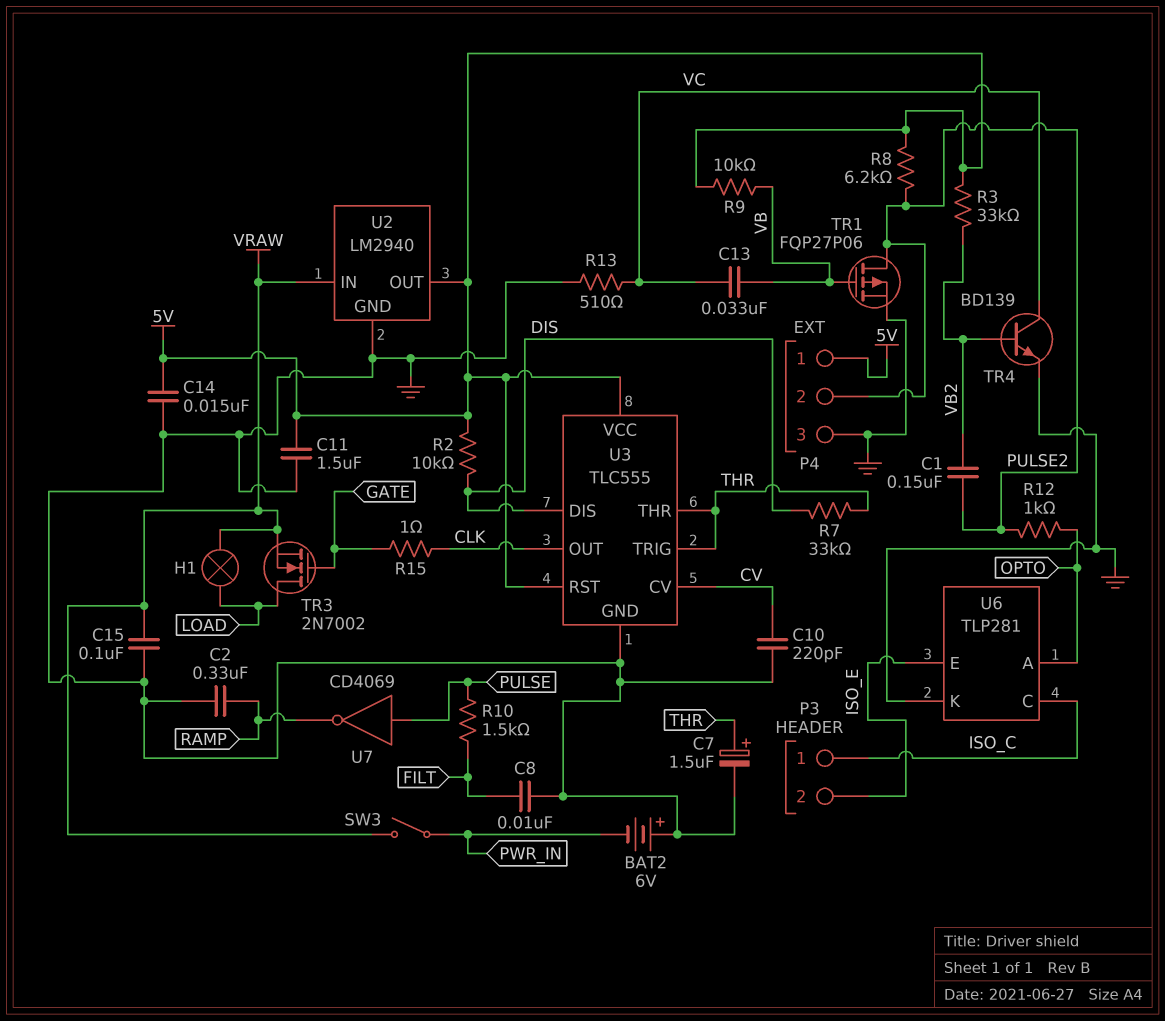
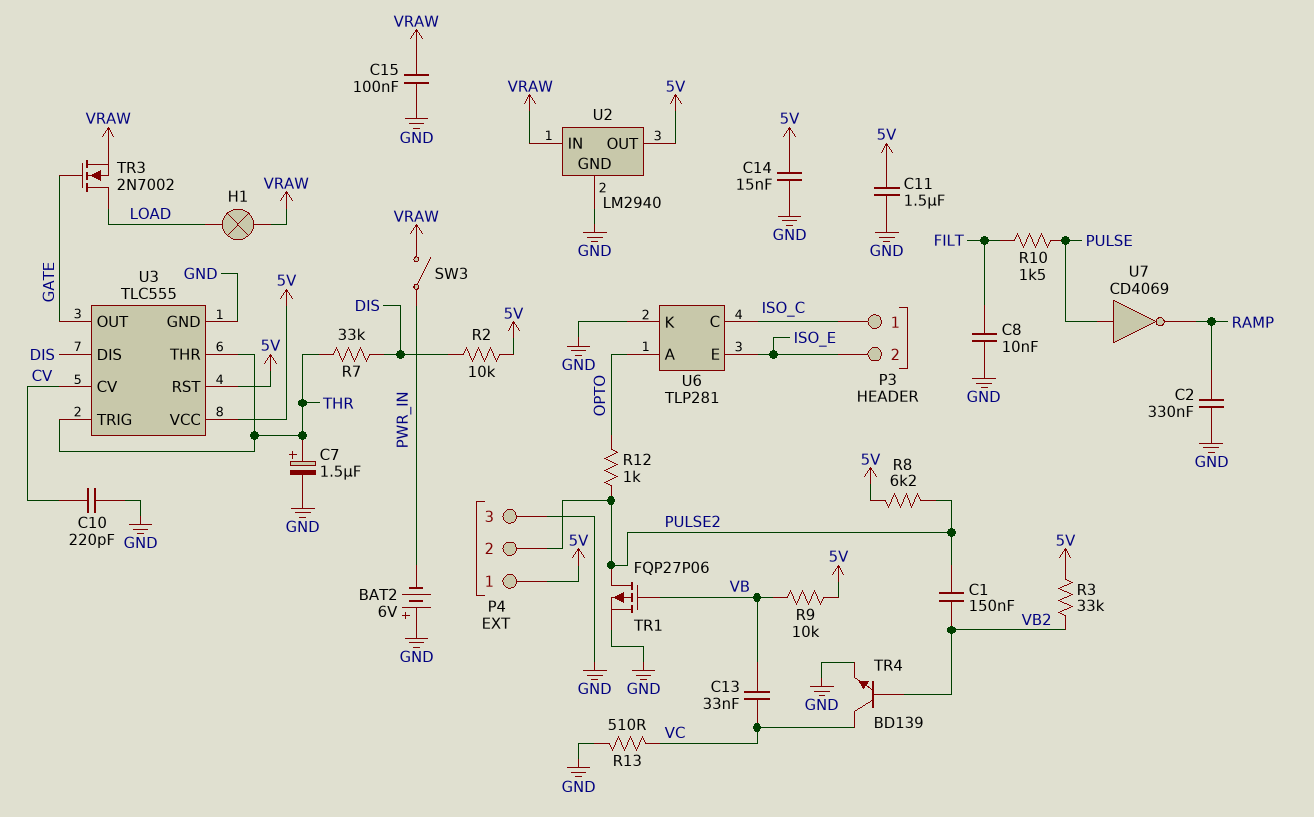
R15: 1 (CLK, GATE) -> none
U3 pin OUT: CLK -> GATE

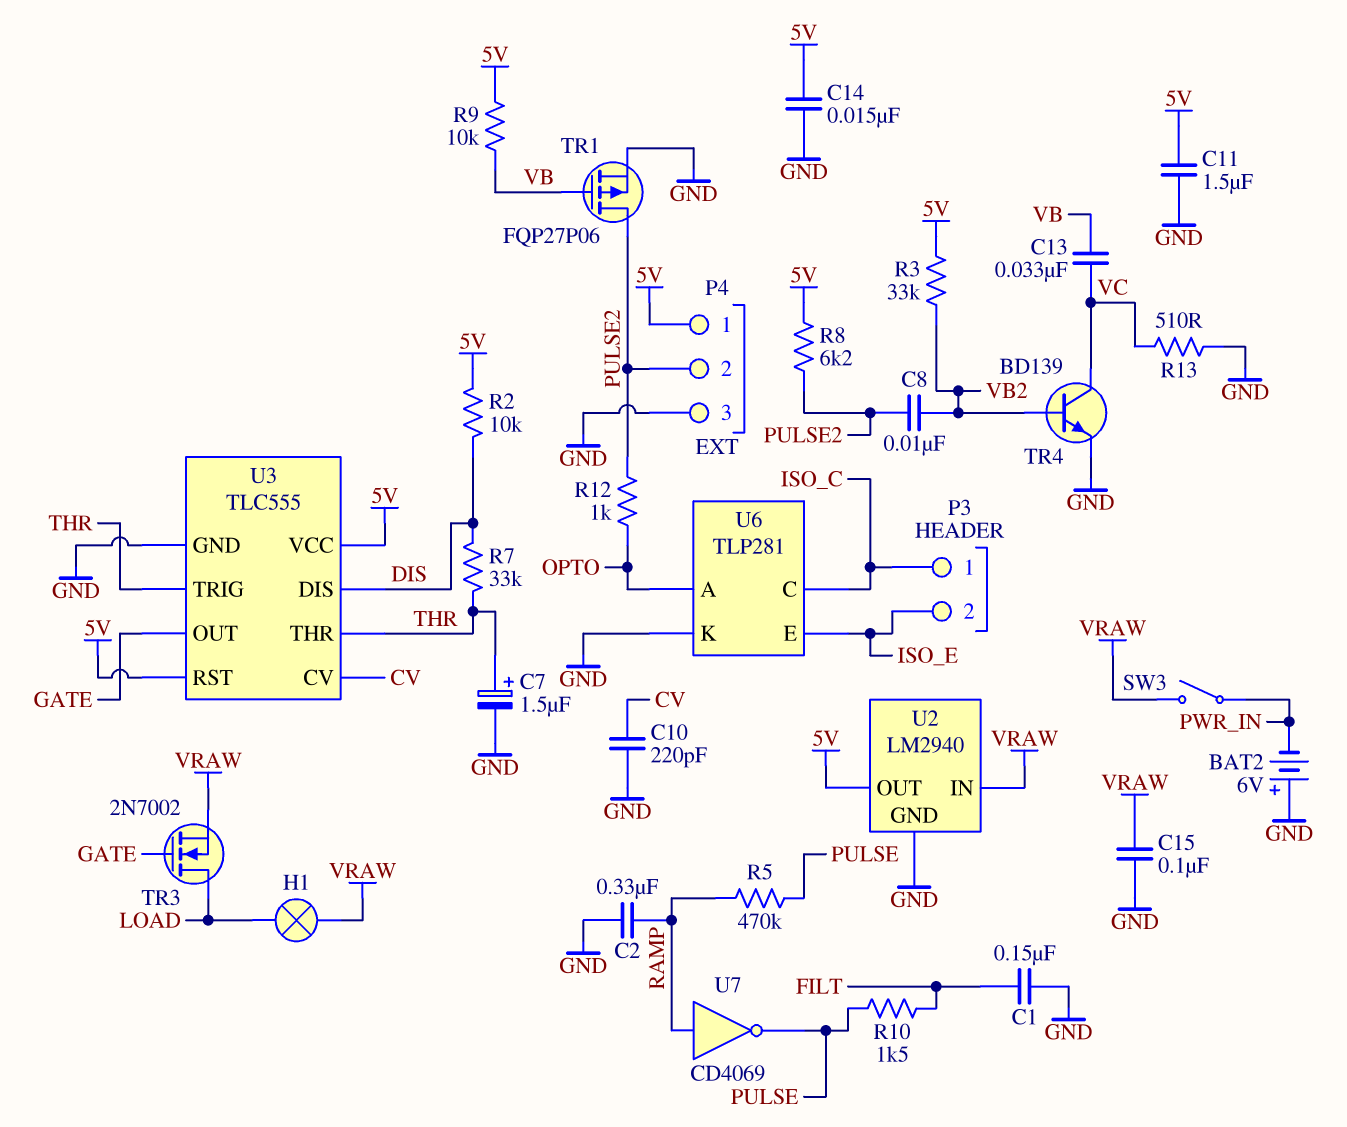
C1: 150nF (PULSE2, VB2) -> 150nF (FILT, GND)
C8: 10nF (FILT, GND) -> 10nF (PULSE2, VB2)
R5: none -> 470k (PULSE, RAMP)
U7: NOT CD4069 (in PULSE, out RAMP) -> NOT CD4069 (in RAMP, out PULSE)

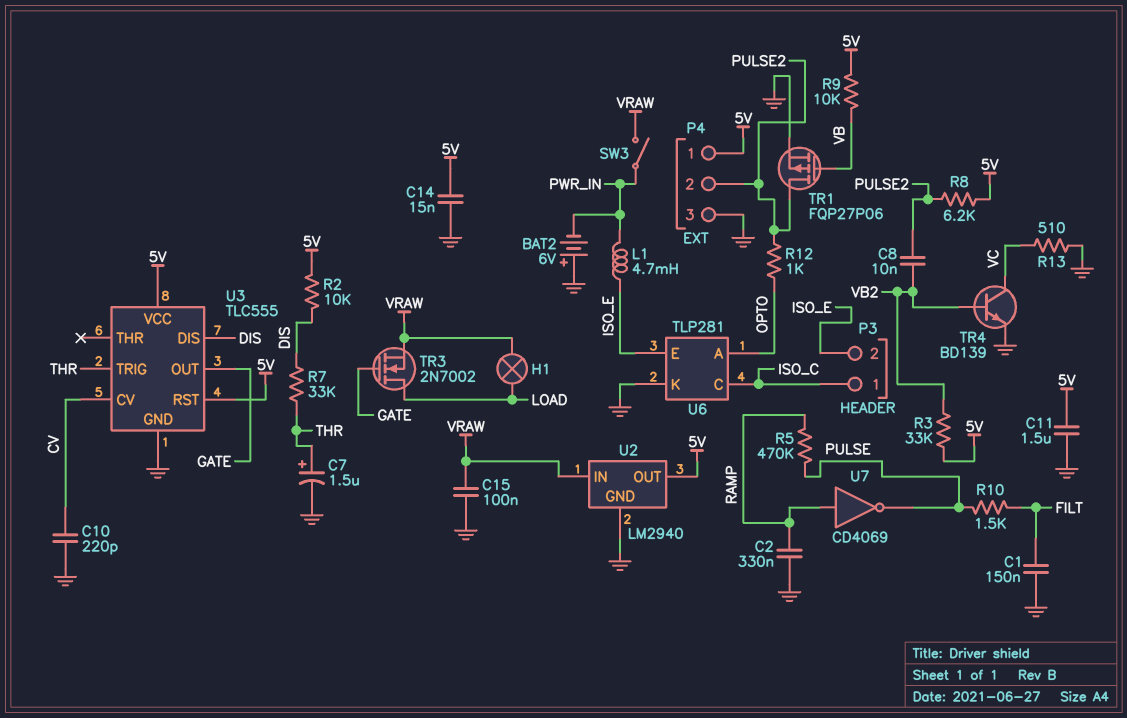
C13: 33nF (VB, VC) -> none
L1: none -> 4.7mH (ISO_E, PWR_IN)
U3 pin THR: THR -> none

